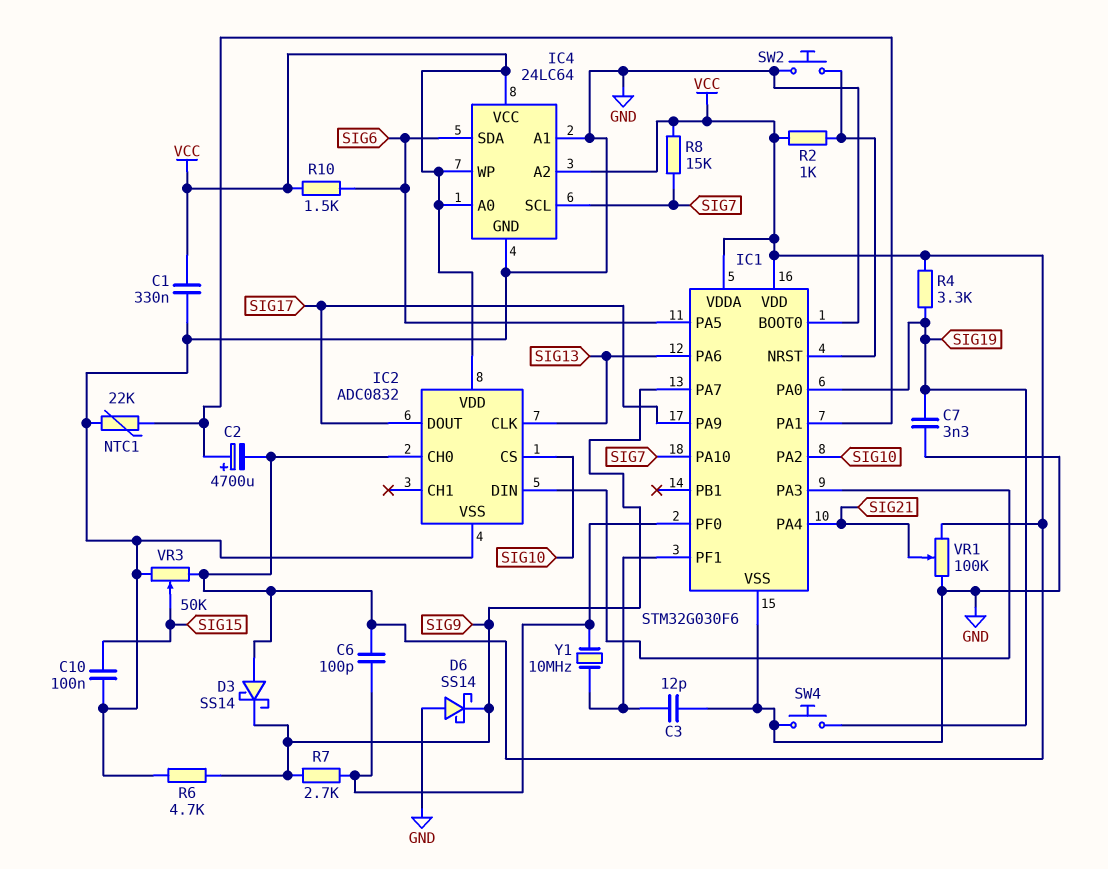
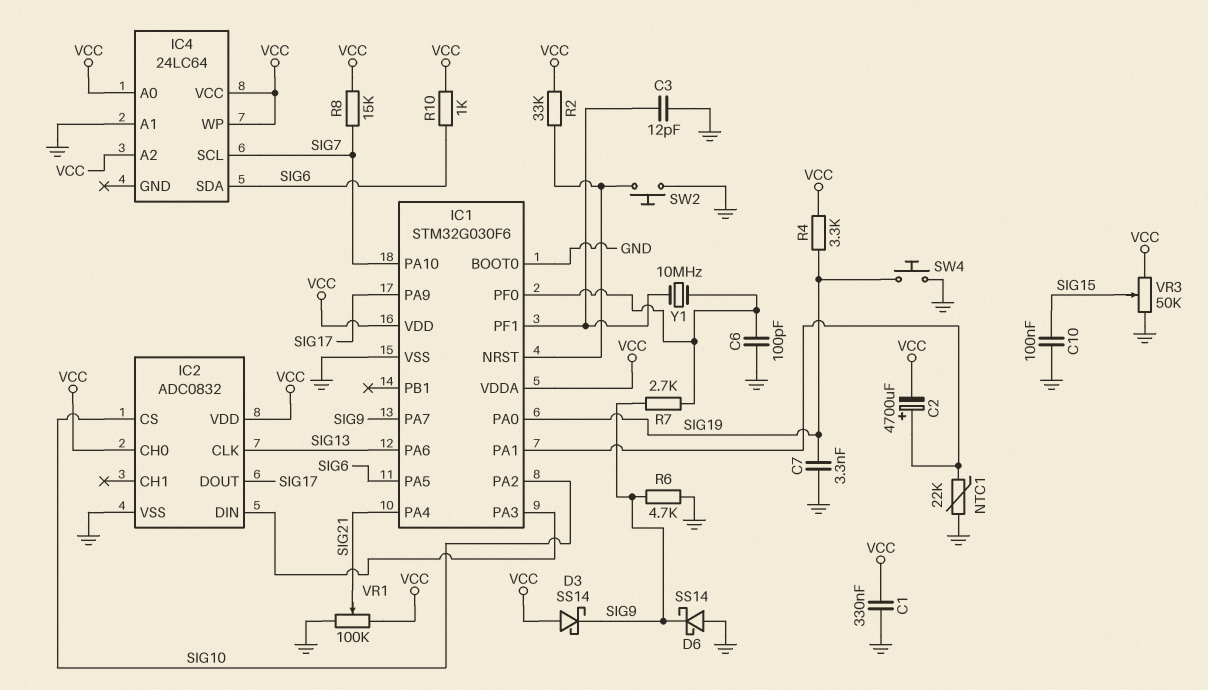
C6: 100pF (IC1/PF0, VCC) -> 100pF (GND, IC1/PF0)
IC4 pin GND: GND -> none
R2: 1k (IC1/NRST, VCC) -> 33k (IC1/NRST, VCC)
R10: 1.5k (SIG6, VCC) -> 1k (SIG6, VCC)

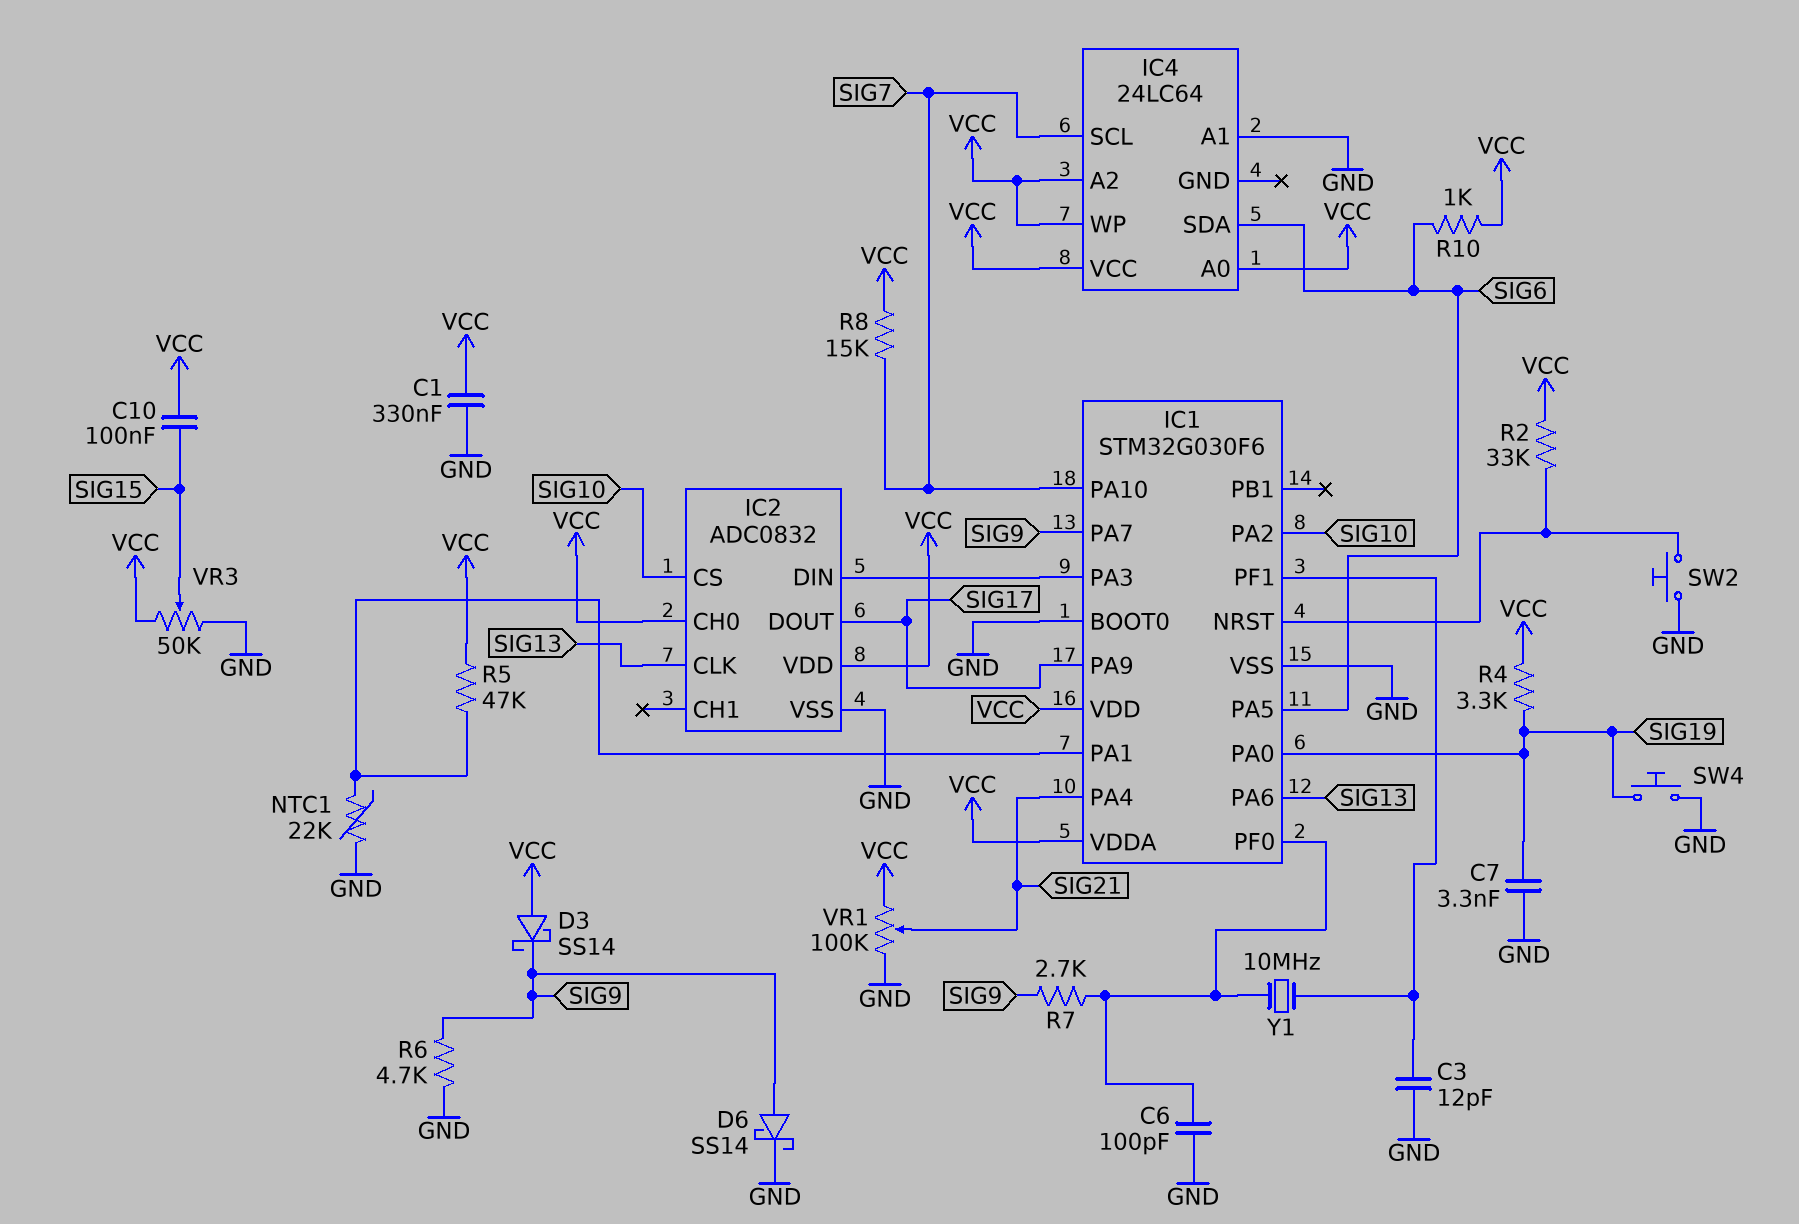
C2: 4700uF (plus IC1/PA1, minus VCC) -> none
C10: 100nF (GND, SIG15) -> 100nF (SIG15, VCC)
D6: schottky SS14 (A GND, K SIG9) -> schottky SS14 (A SIG9, K GND)
R5: none -> 47k (IC1/PA1, VCC)

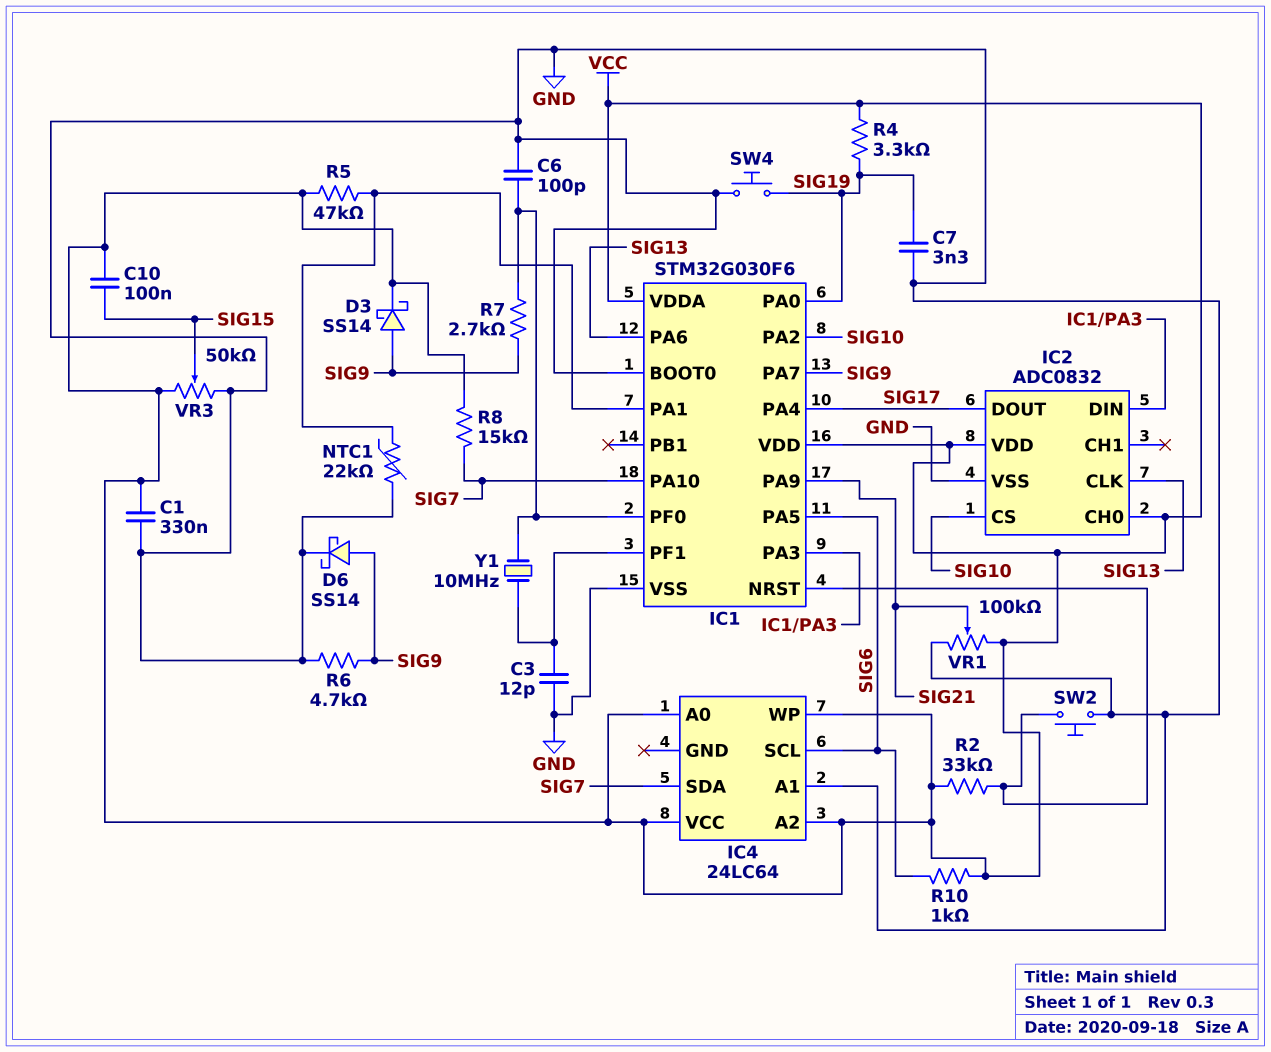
D3: schottky SS14 (A VCC, K SIG9) -> schottky SS14 (A SIG9, K VCC)
IC1 pin PA4: SIG21 -> SIG17
IC1 pin PA9: SIG17 -> SIG21
IC4 pin SCL: SIG7 -> SIG6
IC4 pin SDA: SIG6 -> SIG7

